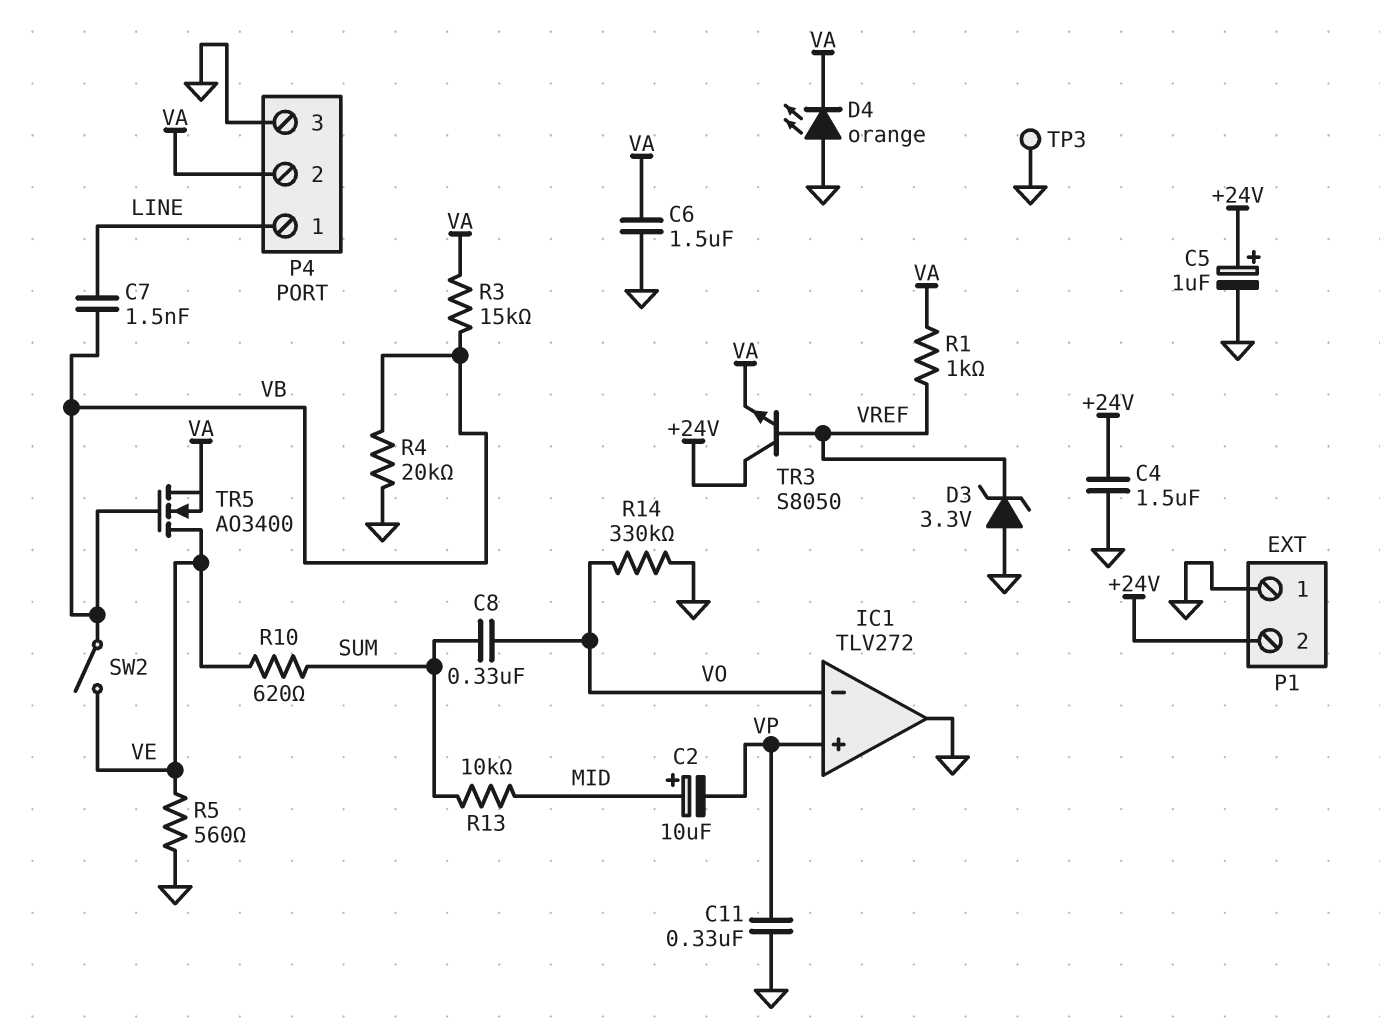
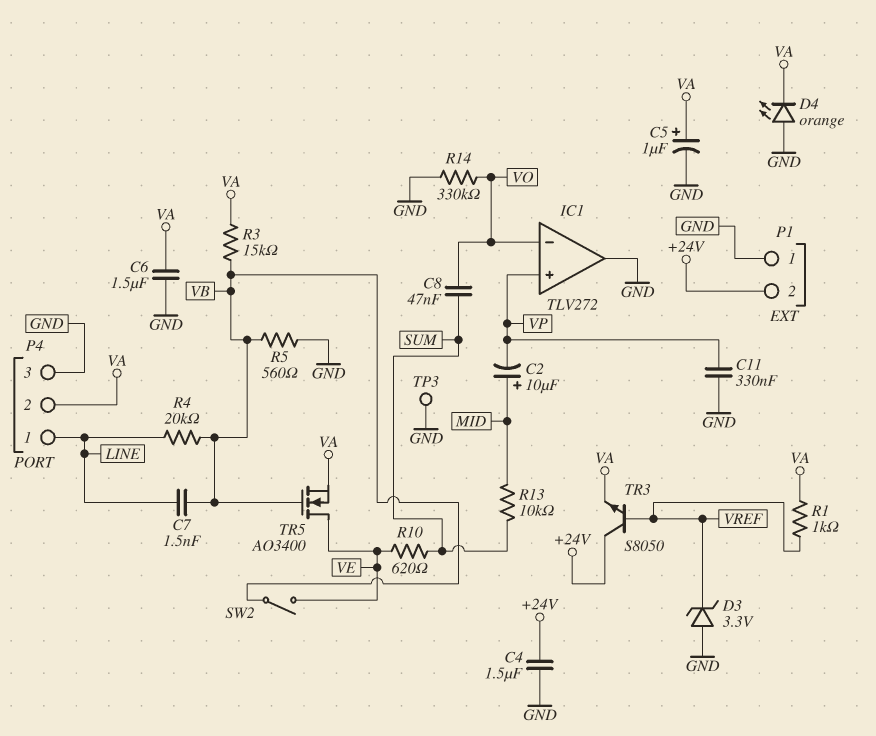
C5: 1uF (plus +24V, minus GND) -> 1uF (plus VA, minus GND)
C8: 330nF (SUM, VO) -> 47nF (SUM, VO)
R4: 20k (GND, VB) -> 20k (LINE, VB)
R5: 560 (GND, VE) -> 560 (GND, VB)

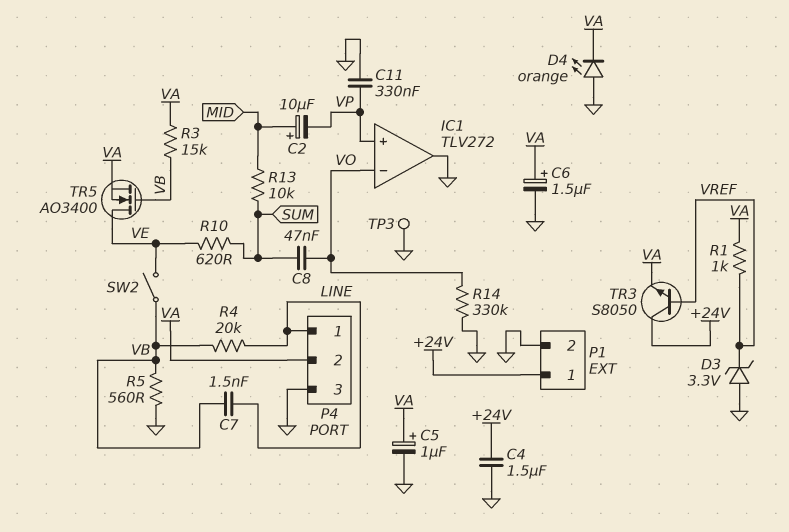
C6: 1.5uF (GND, VA) -> 1.5uF (plus VA, minus GND)
P1 pin 1: GND -> +24V
P1 pin 2: +24V -> GND

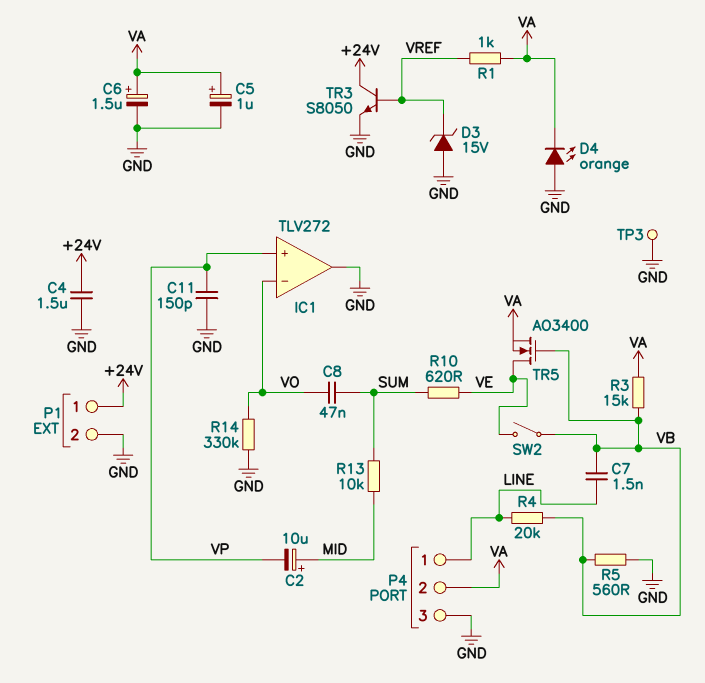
C11: 330nF (GND, VP) -> 150pF (GND, VP)
D3: zener 3.3V (A GND, K VREF) -> zener 15V (A GND, K VREF)
TR3: NPN S8050 (B VREF, C +24V, E VA) -> NPN S8050 (B VREF, C +24V, E GND)

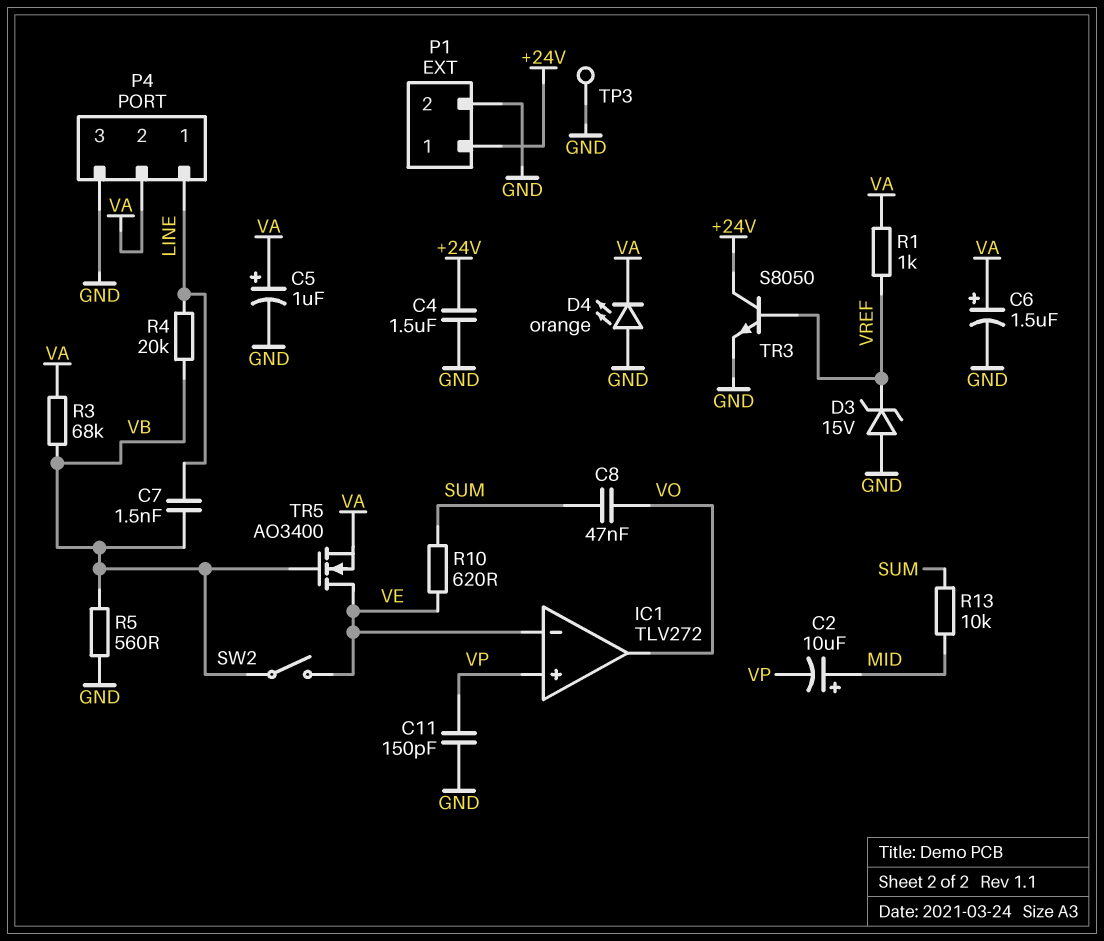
IC1 pin in-: VO -> VE
IC1 pin out: GND -> VO
R3: 15k (VA, VB) -> 68k (VA, VB)
R14: 330k (GND, VO) -> none

